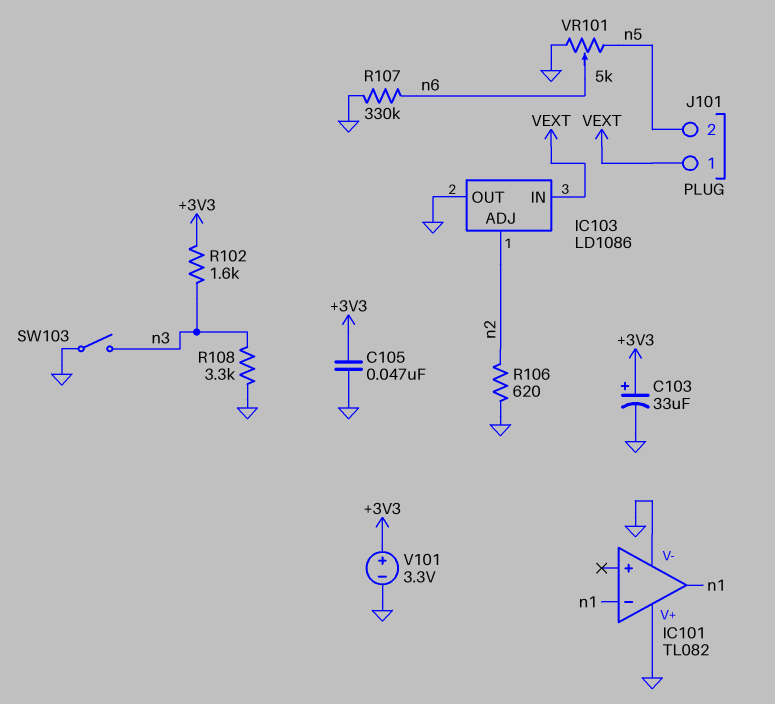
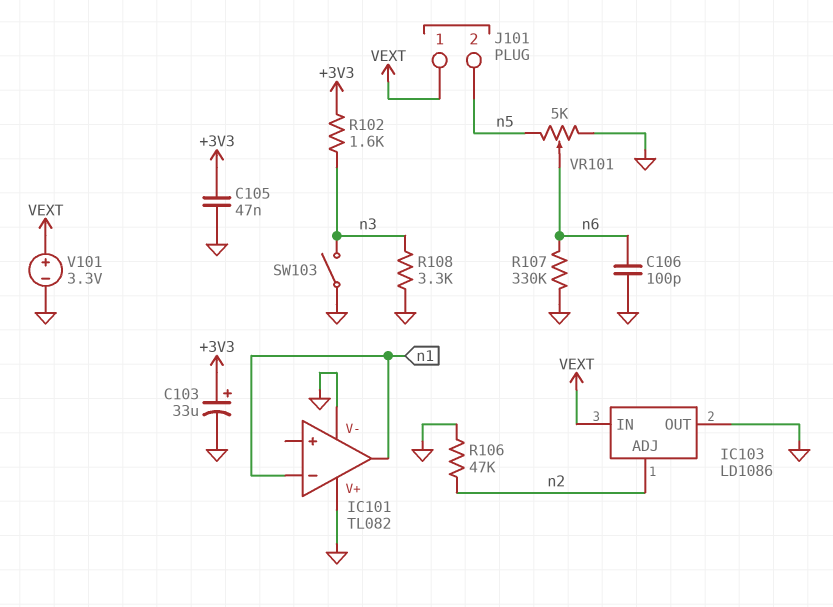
C106: none -> 100pF (GND, n6)
R106: 620 (GND, n2) -> 47k (GND, n2)
V101: 3.3V (plus +3V3, minus GND) -> 3.3V (plus VEXT, minus GND)

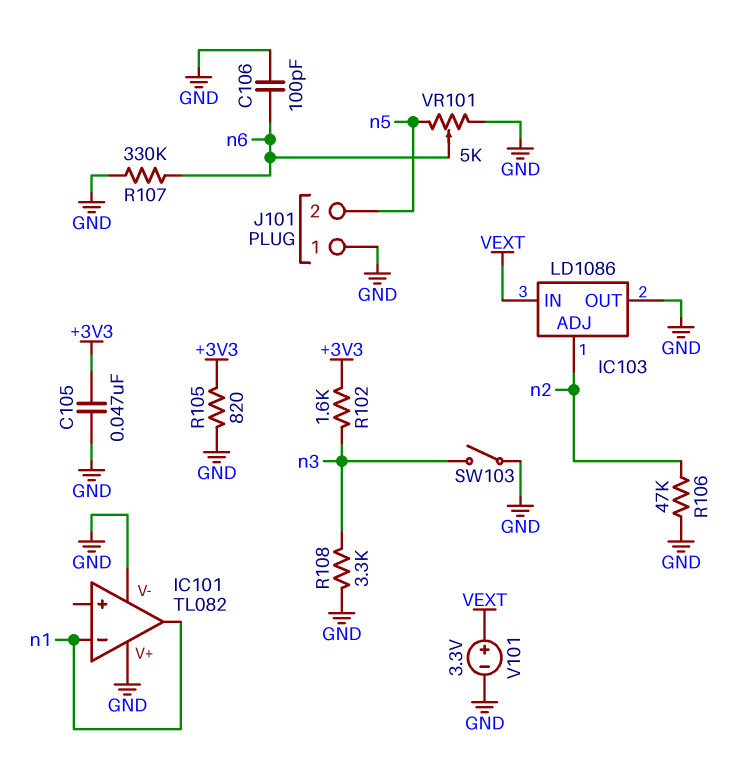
C103: 33uF (plus +3V3, minus GND) -> none
J101 pin 1: VEXT -> GND
R105: none -> 820 (+3V3, GND)

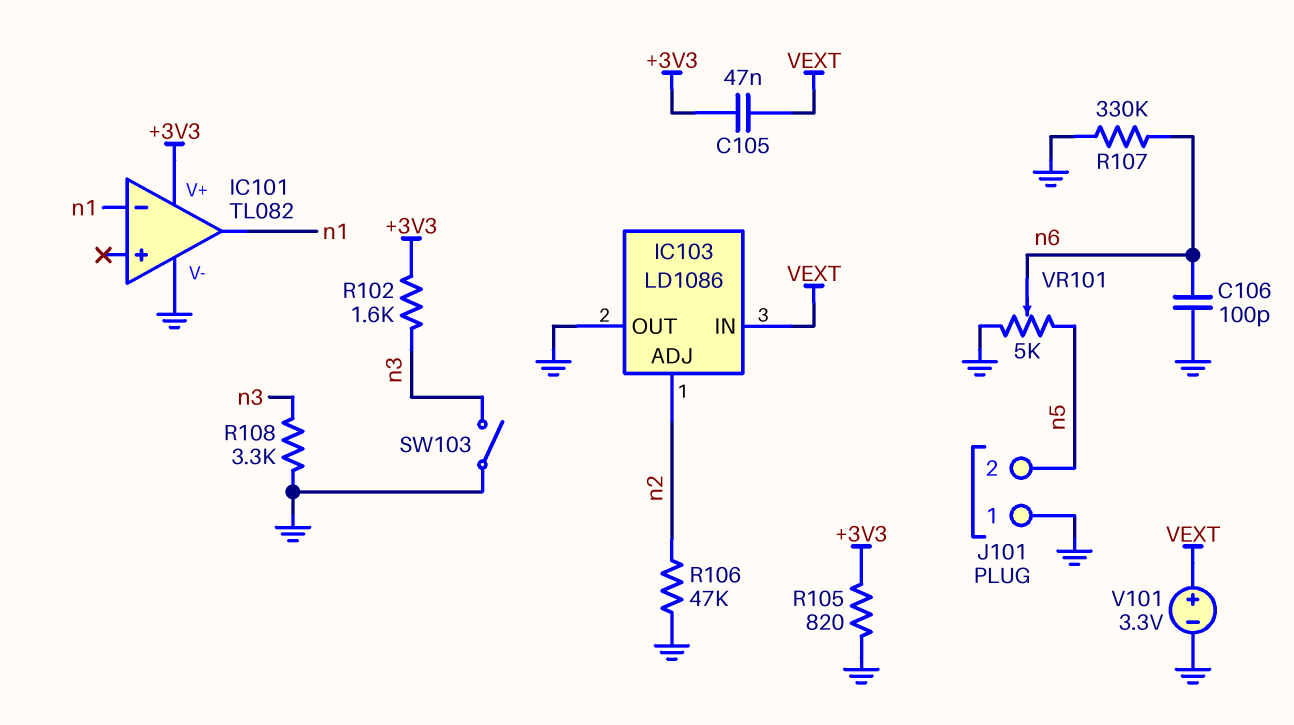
C105: 47nF (+3V3, GND) -> 47nF (+3V3, VEXT)
IC101 pin V+: GND -> +3V3

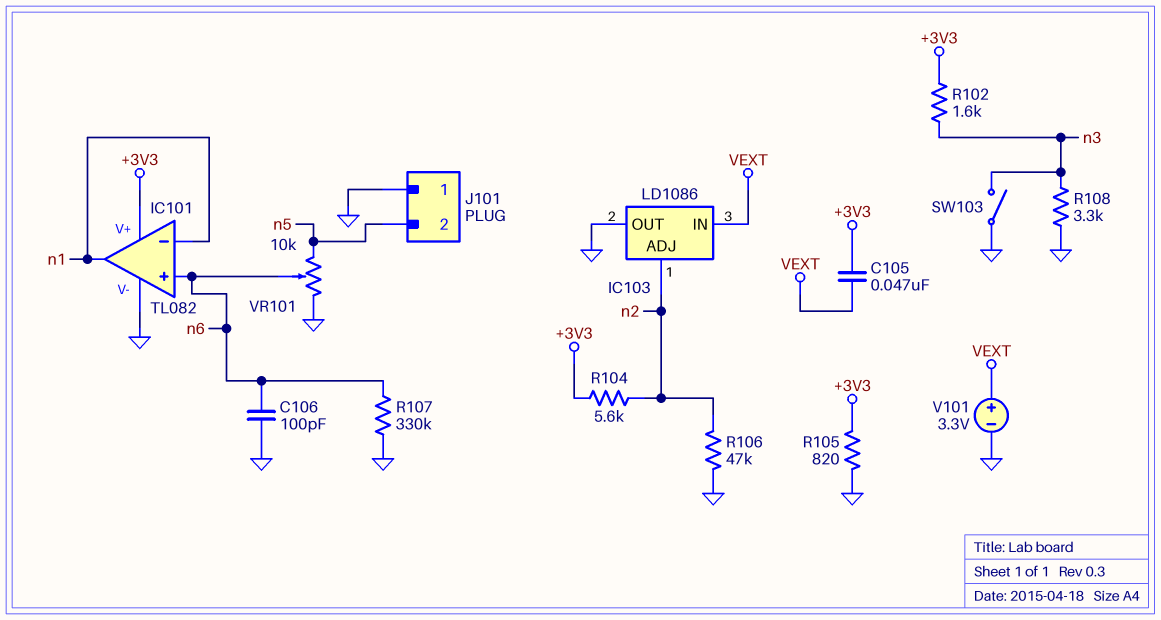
IC101 pin in+: none -> n6
R104: none -> 5.6k (+3V3, n2)
VR101: 5k (GND, n5, wiper n6) -> 10k (GND, n5, wiper n6)

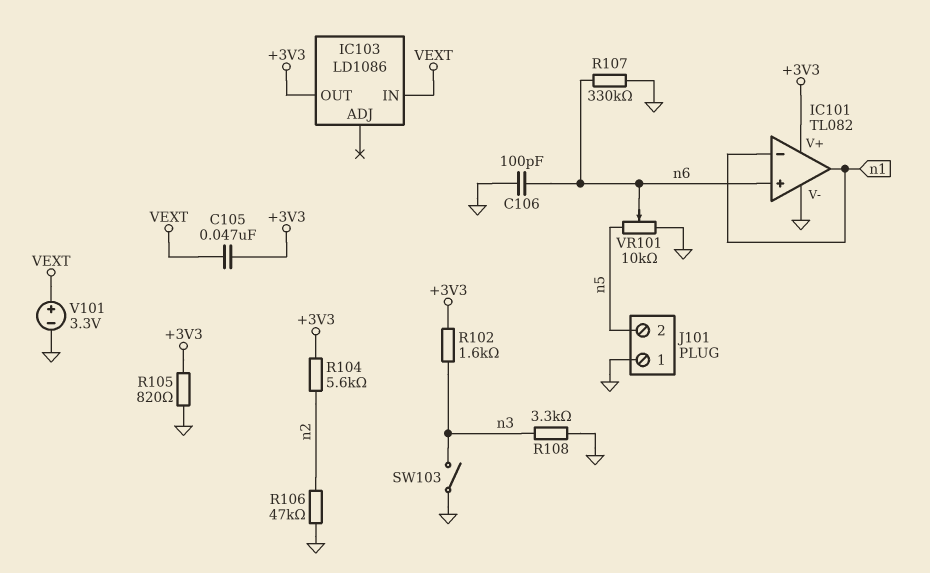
IC103 pin ADJ: n2 -> none
IC103 pin OUT: GND -> +3V3

